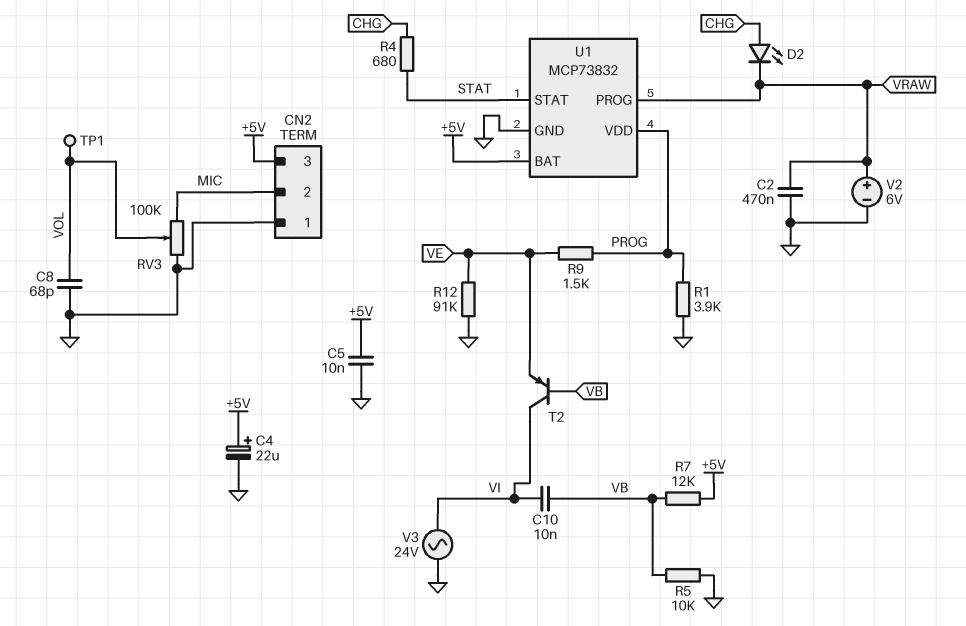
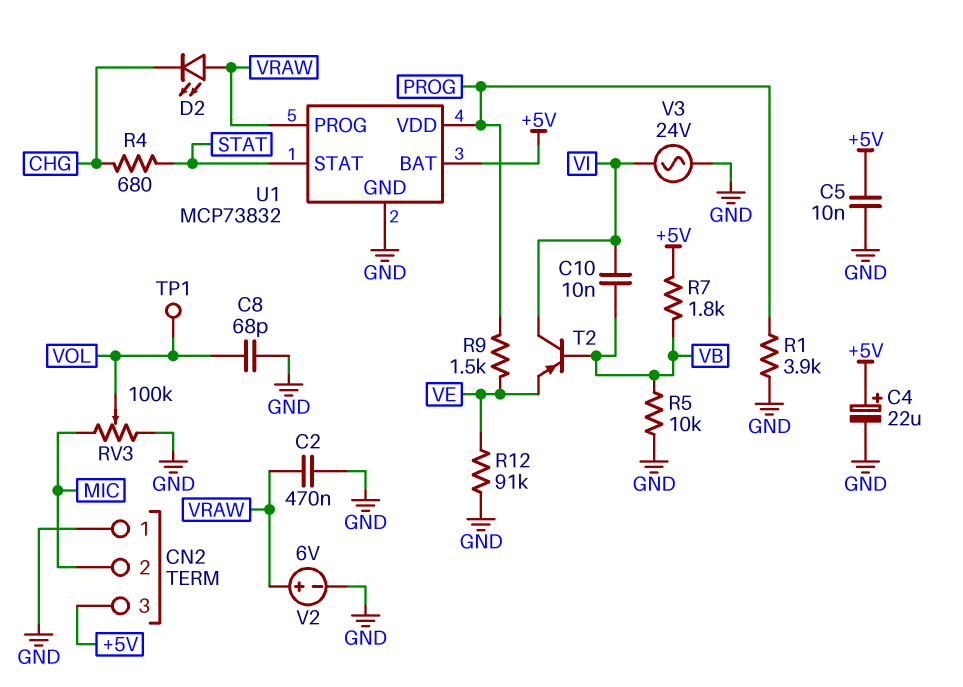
D2: LED (A CHG, K VRAW) -> LED (A VRAW, K CHG)
R7: 12k (+5V, VB) -> 1.8k (+5V, VB)

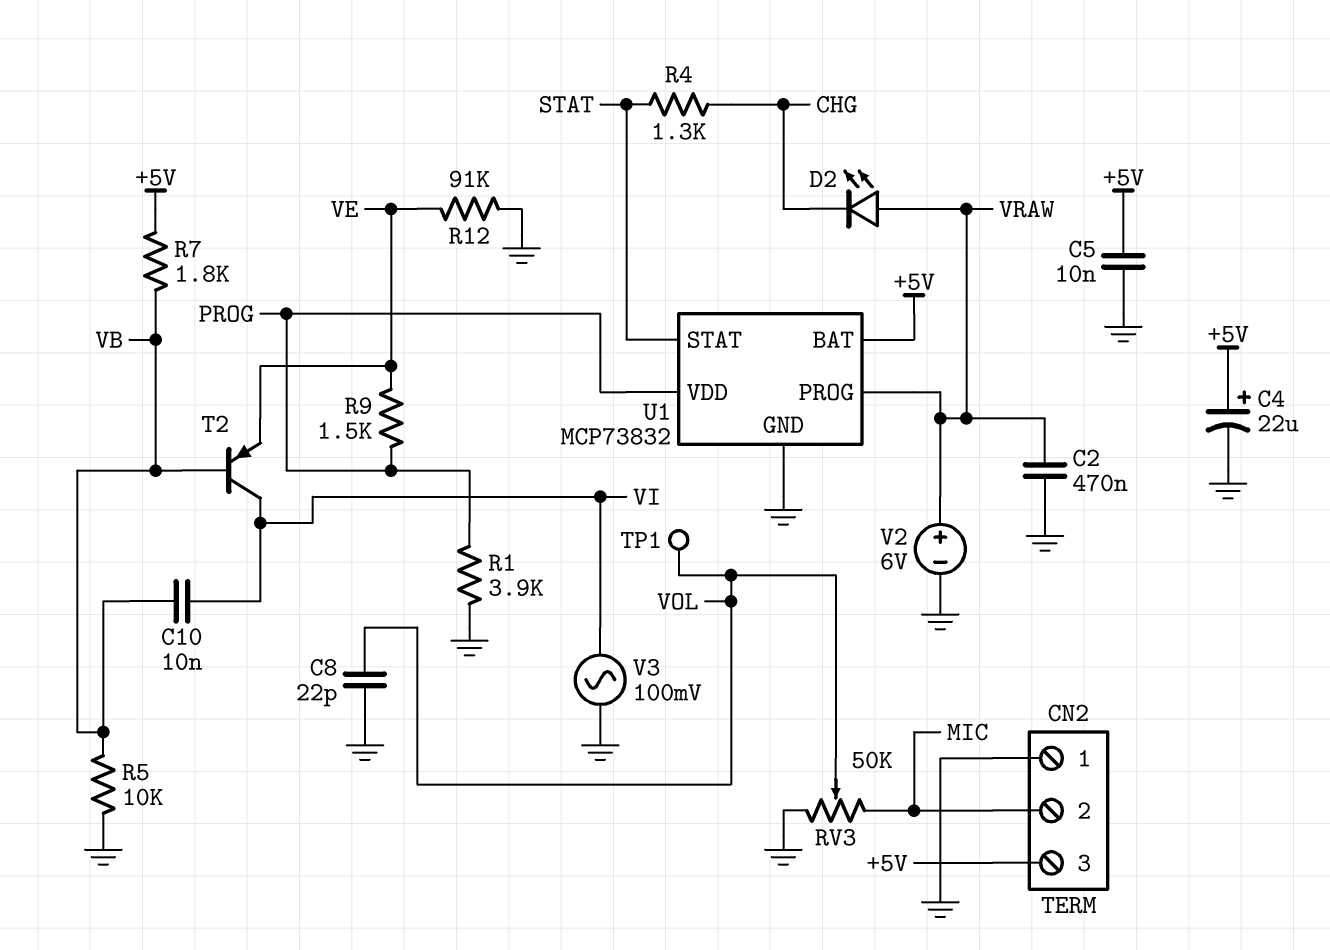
C8: 68pF (GND, VOL) -> 22pF (GND, VOL)
R4: 680 (CHG, STAT) -> 1.3k (CHG, STAT)
RV3: 100k (GND, MIC, wiper VOL) -> 50k (GND, MIC, wiper VOL)
V3: AC 24V (GND, VI) -> AC 100mV (GND, VI)

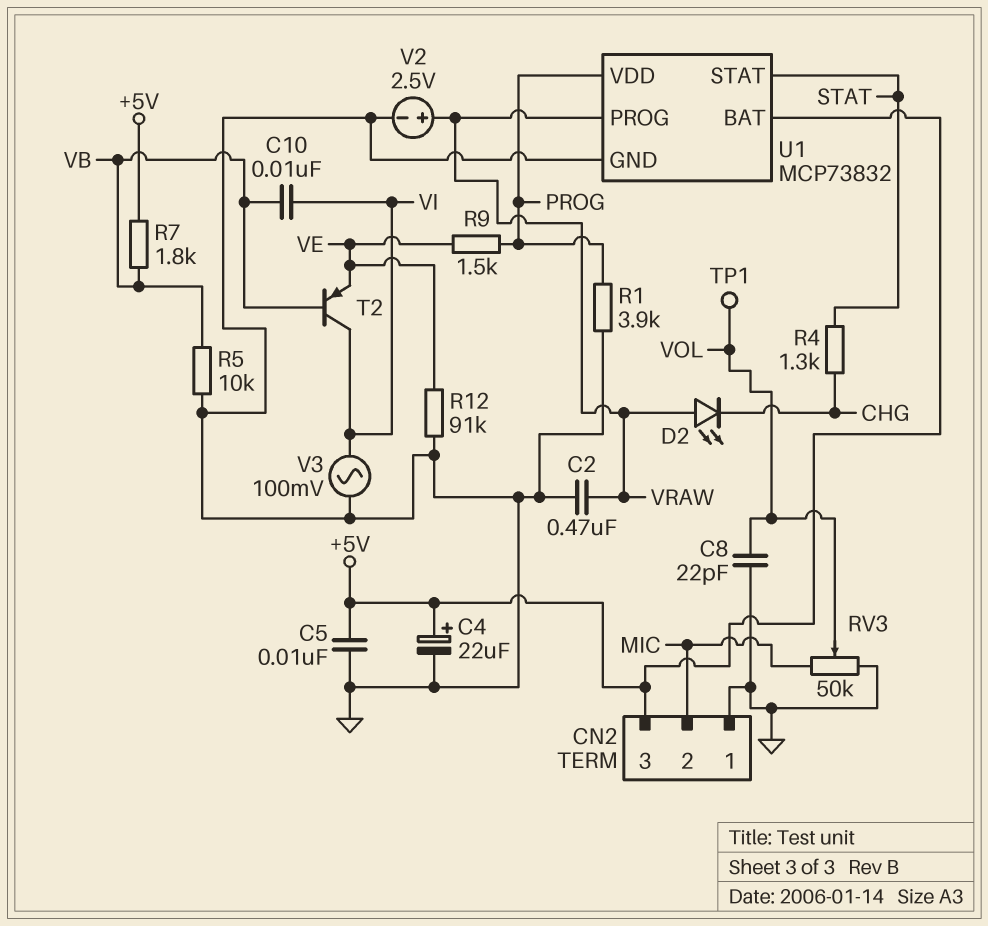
V2: 6V (plus VRAW, minus GND) -> 2.5V (plus VRAW, minus GND)

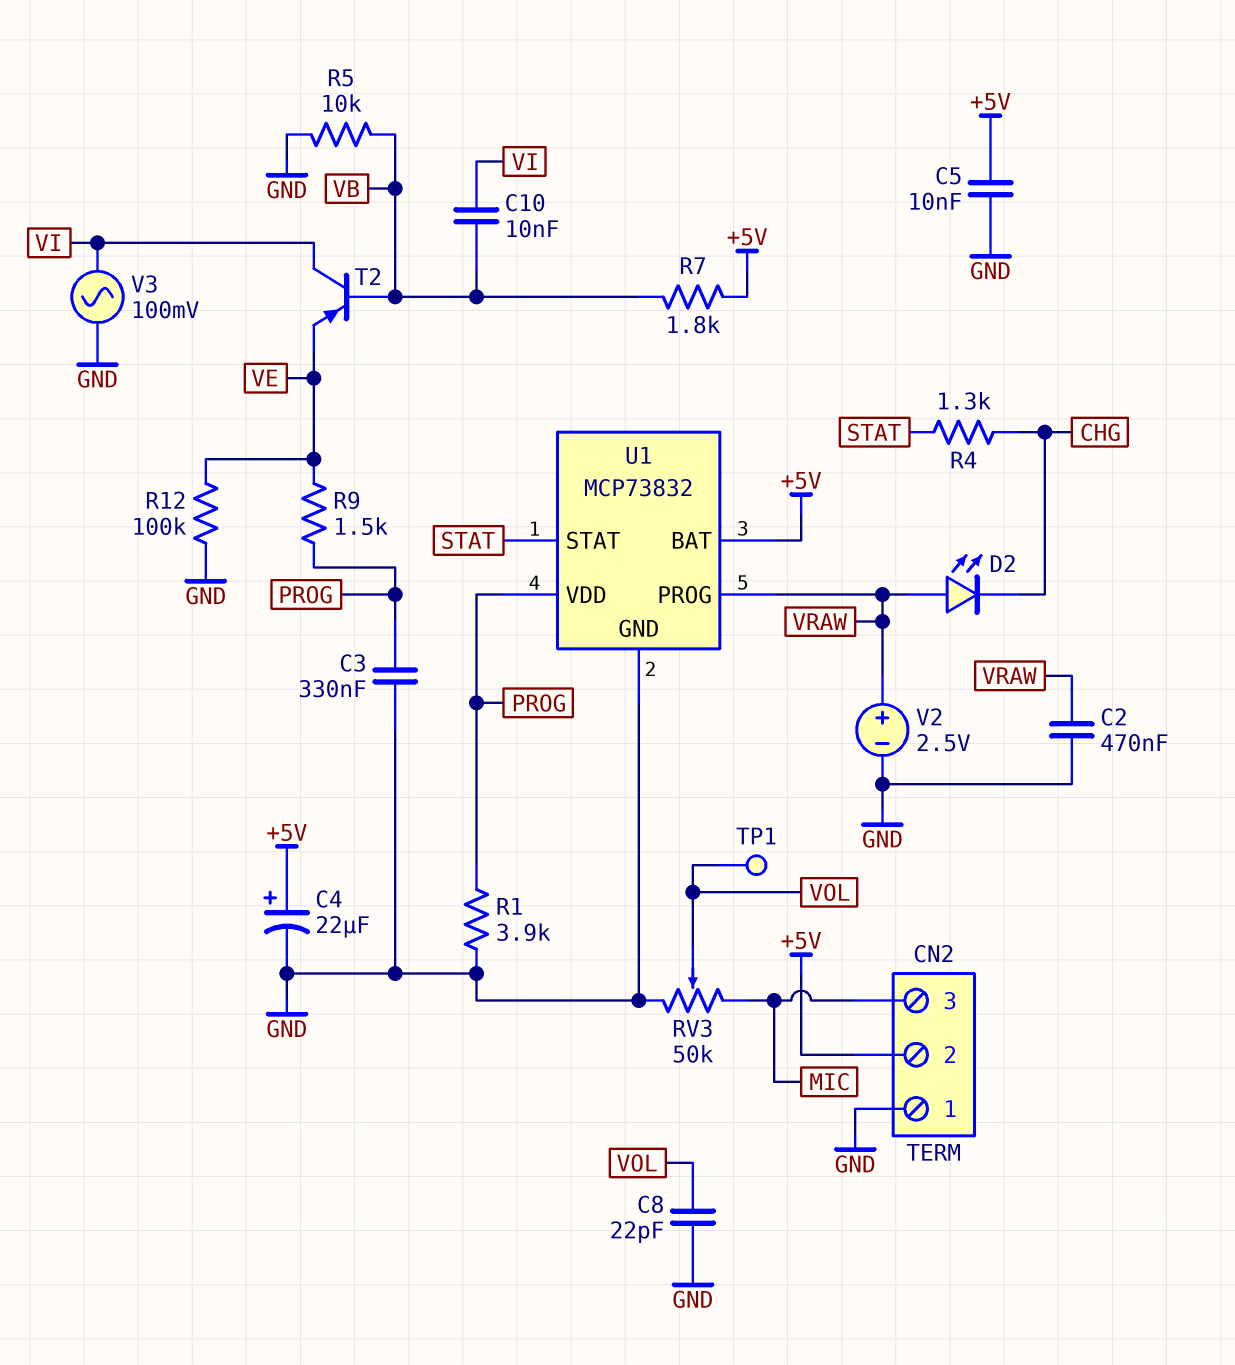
C3: none -> 330nF (GND, PROG)
CN2 pin 2: MIC -> +5V
CN2 pin 3: +5V -> MIC
R12: 91k (GND, VE) -> 100k (GND, VE)

